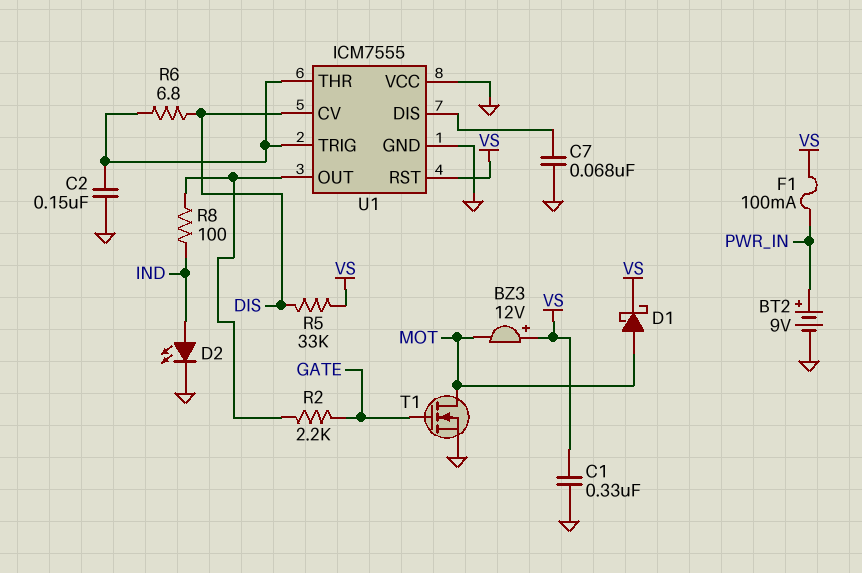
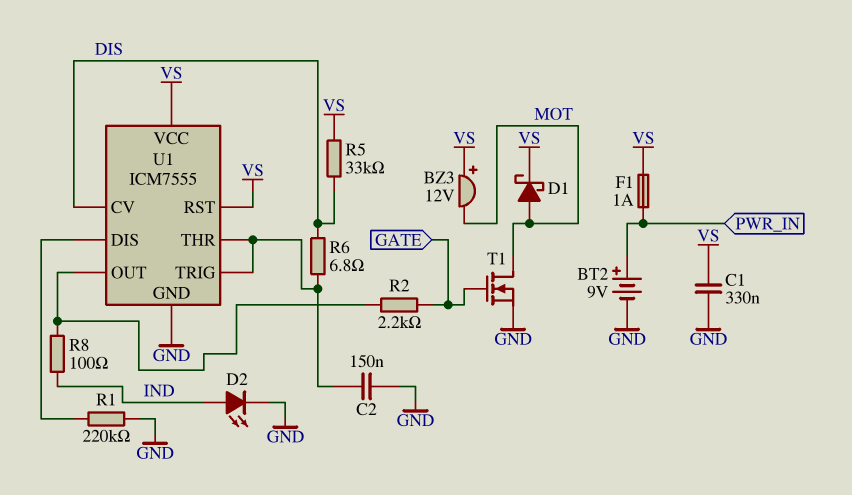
C7: 68nF (GND, U1/DIS) -> none
F1: 100mA (PWR_IN, VS) -> 1A (PWR_IN, VS)
R1: none -> 220k (GND, U1/DIS)
U1 pin VCC: GND -> VS

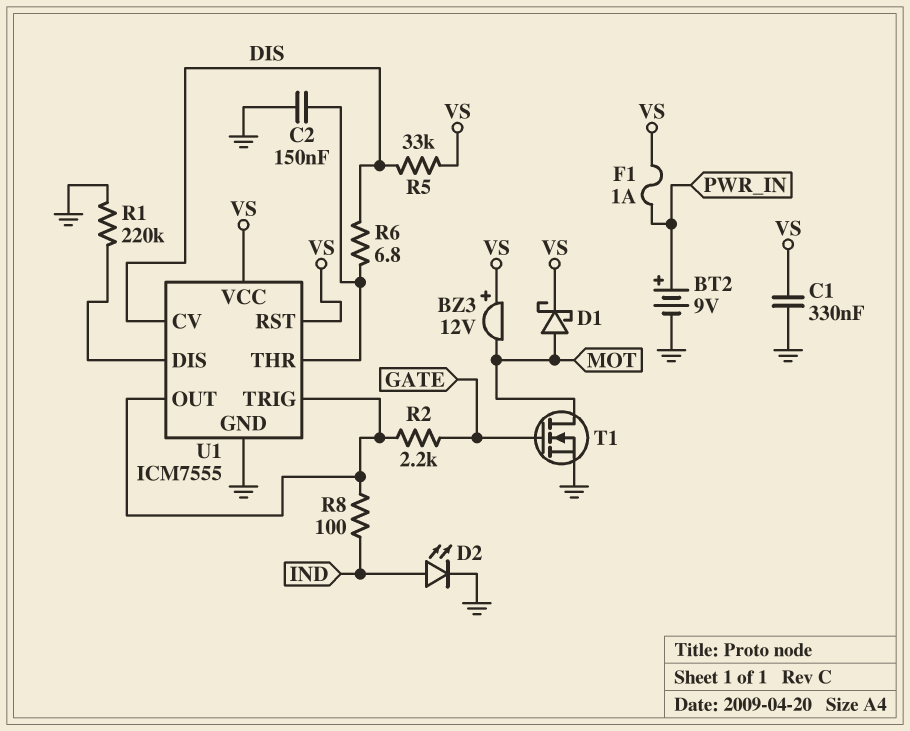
U1 pin TRIG: U1/THR -> U1/OUT

